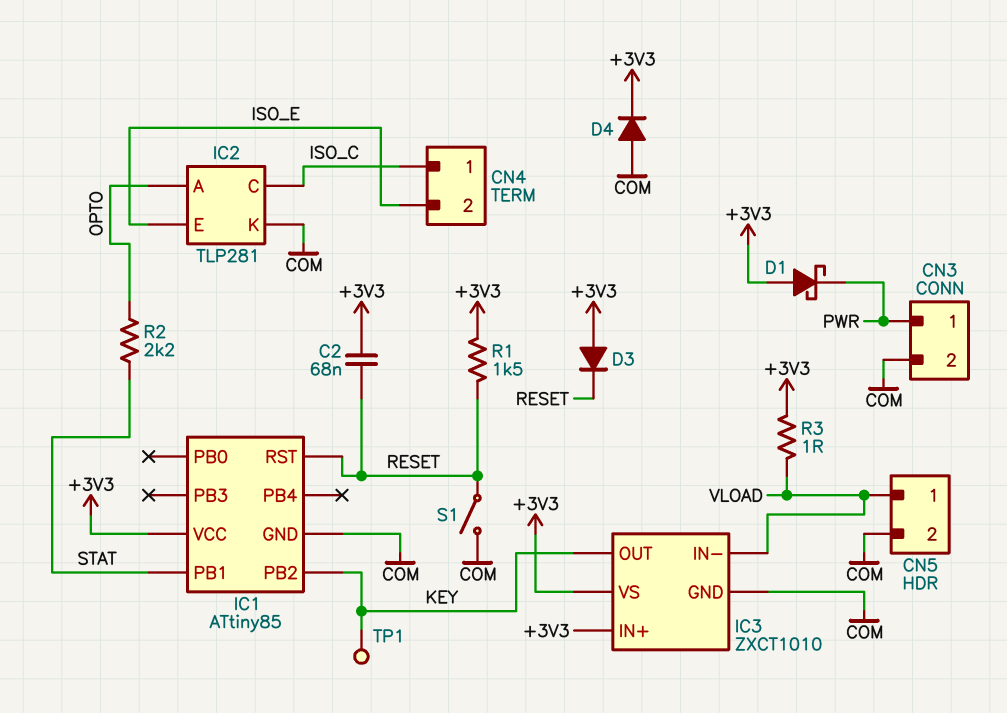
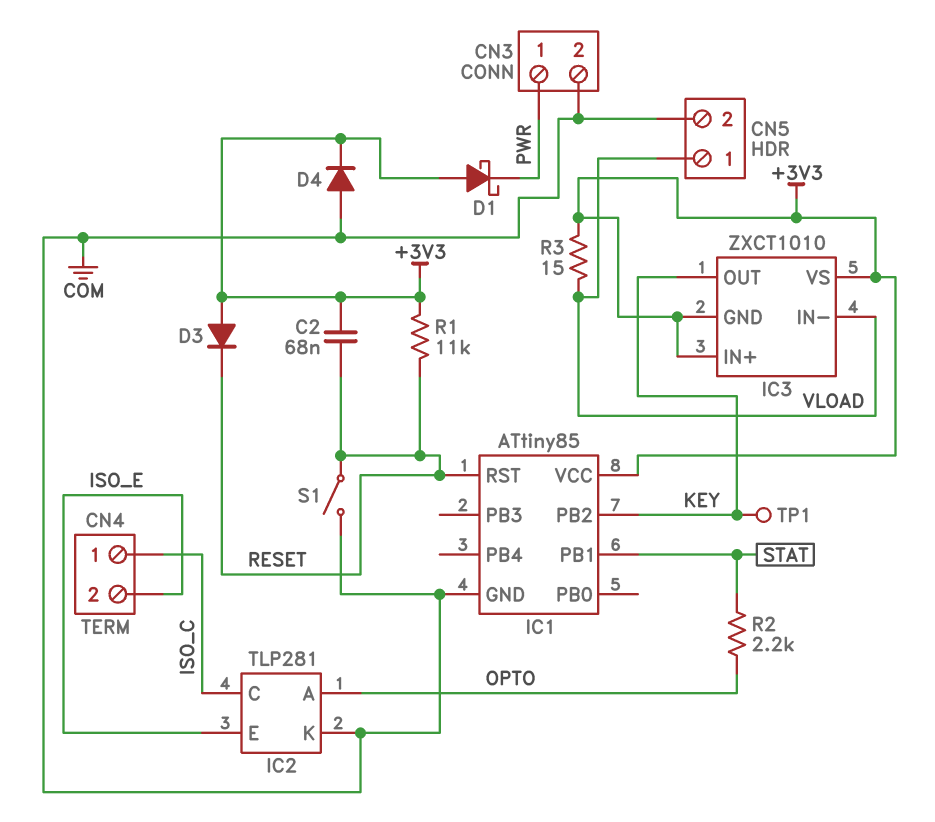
IC3 pin GND: COM -> +3V3
R1: 1.5k (+3V3, RESET) -> 11k (+3V3, RESET)
R3: 1 (+3V3, VLOAD) -> 15 (+3V3, VLOAD)

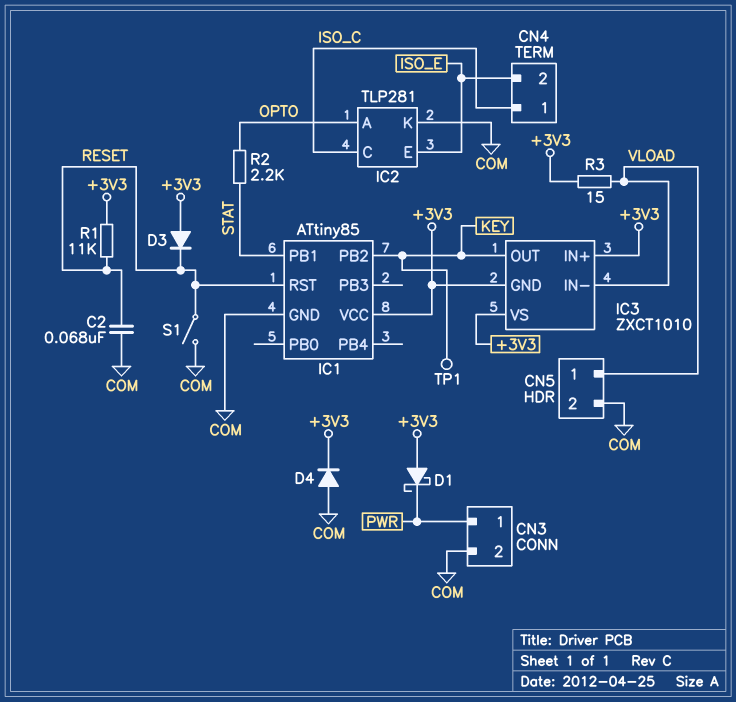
C2: 68nF (+3V3, RESET) -> 68nF (COM, RESET)

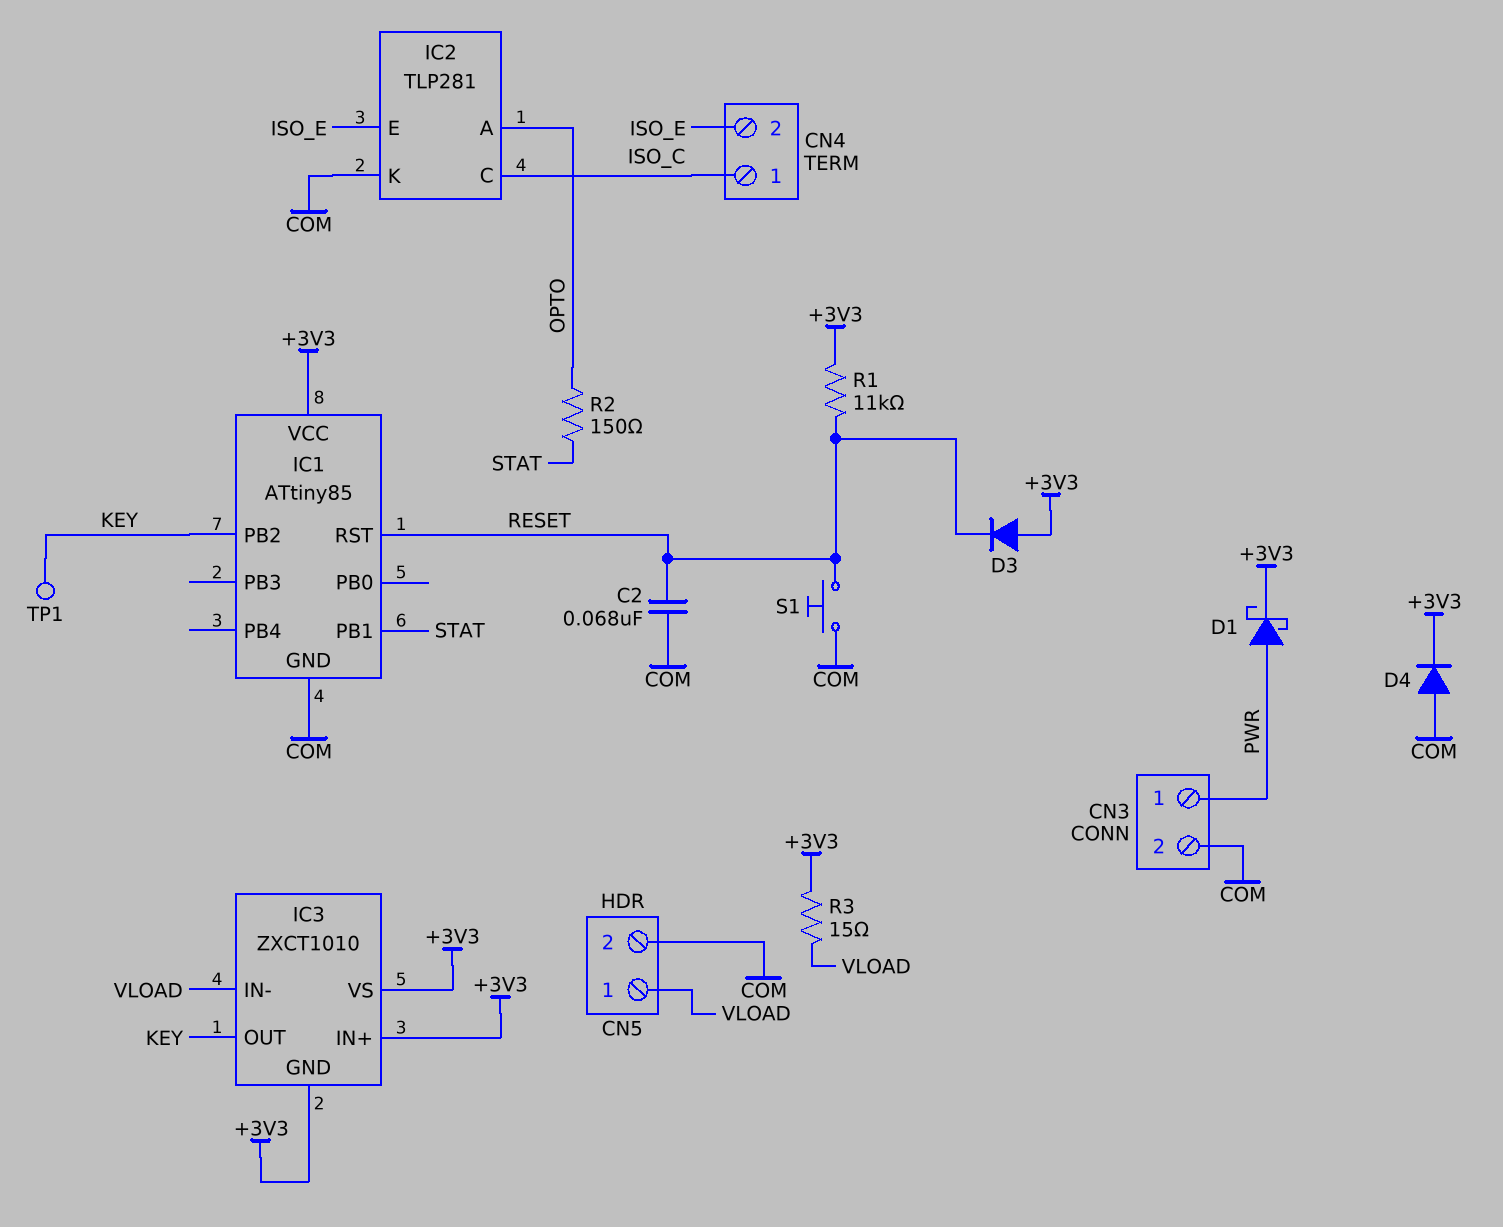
D1: schottky (A +3V3, K PWR) -> schottky (A PWR, K +3V3)
R2: 2.2k (OPTO, STAT) -> 150 (OPTO, STAT)
S1: switch (COM, RESET) -> button (COM, RESET)

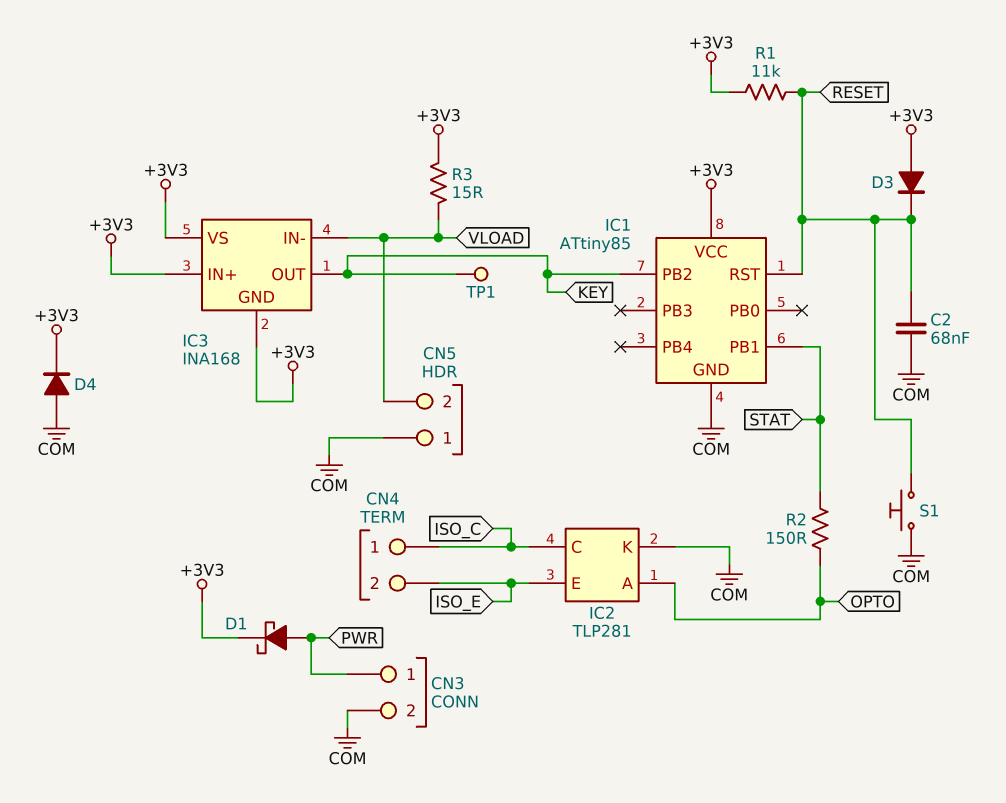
CN5 pin 1: VLOAD -> COM
CN5 pin 2: COM -> VLOAD
IC3: ZXCT1010 -> INA168

